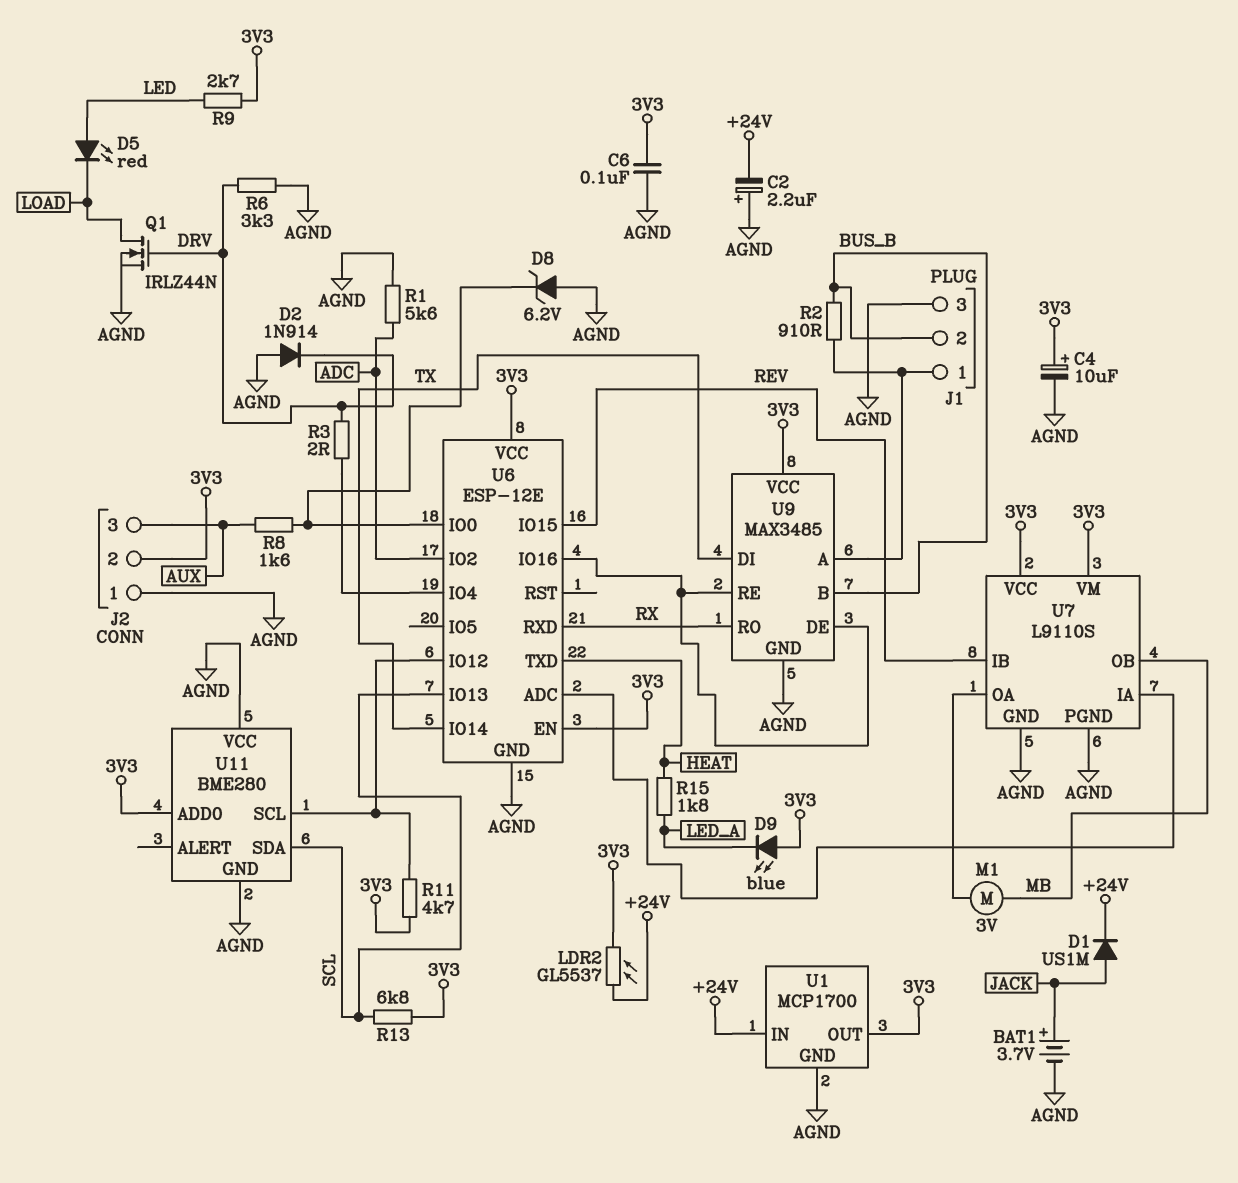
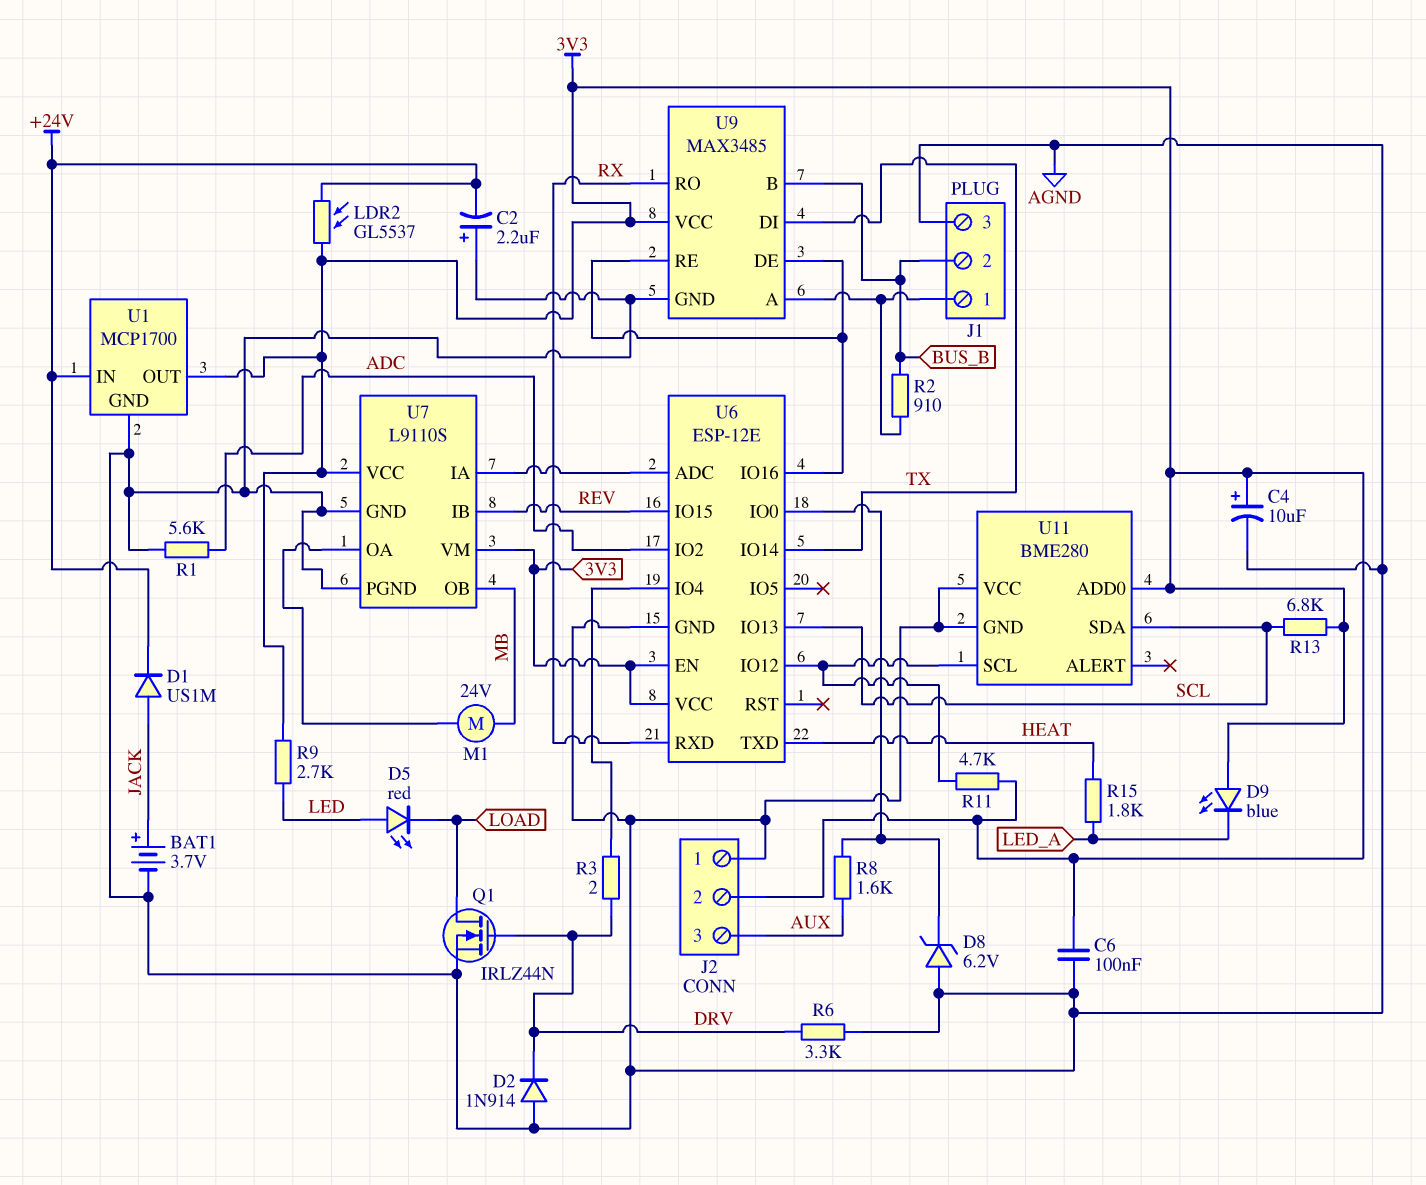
M1: motor 3V (MB, U7/OA) -> motor 24V (MB, U7/OA)

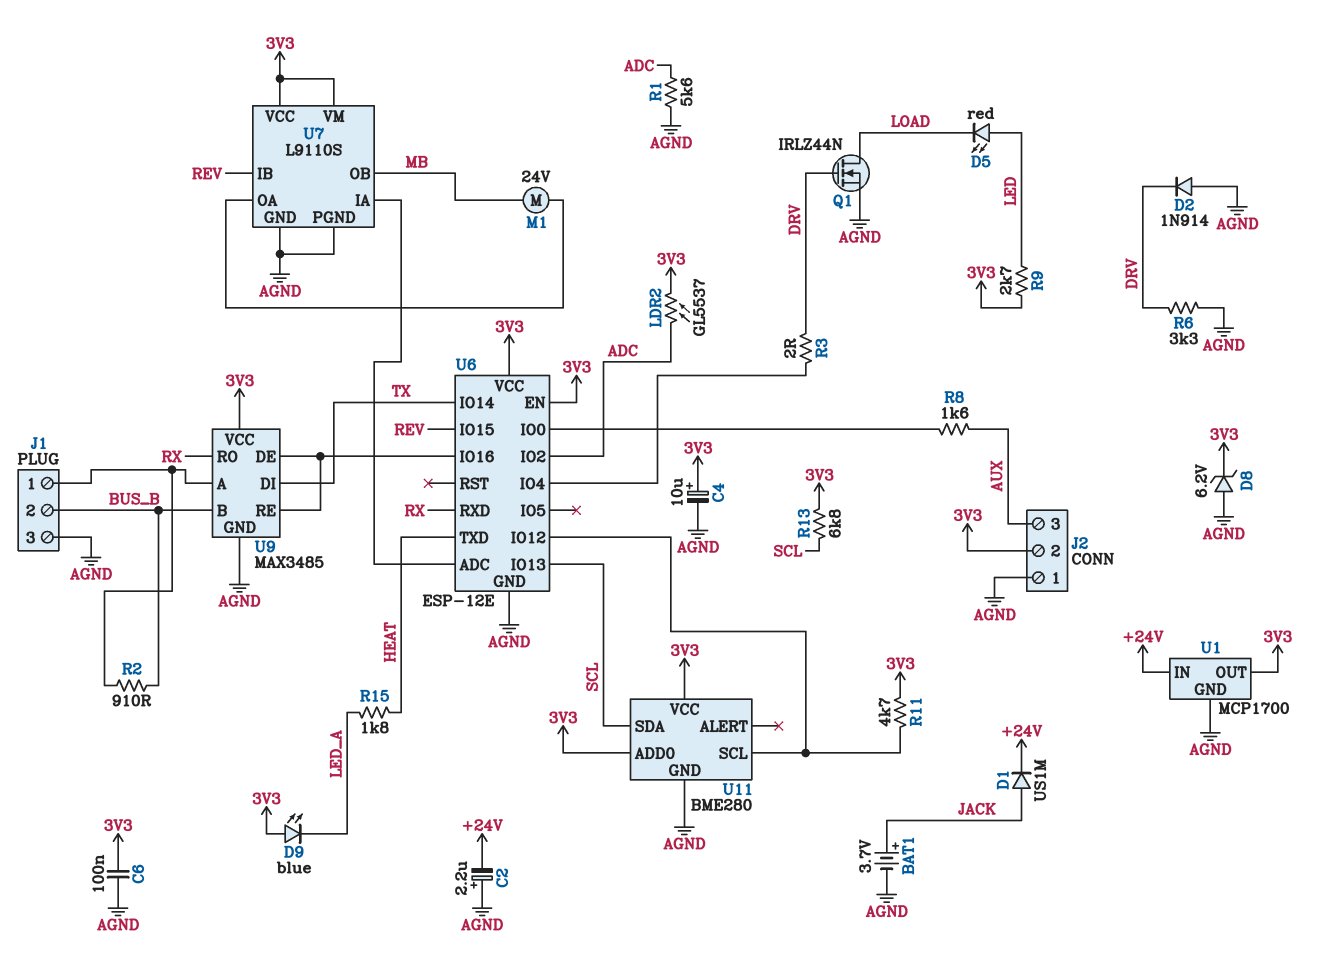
D8: zener 6.2V (A AGND, K U6/IO0) -> zener 6.2V (A AGND, K 3V3)
LDR2: GL5537 (+24V, 3V3) -> GL5537 (3V3, ADC)
U11 pin VCC: AGND -> 3V3

